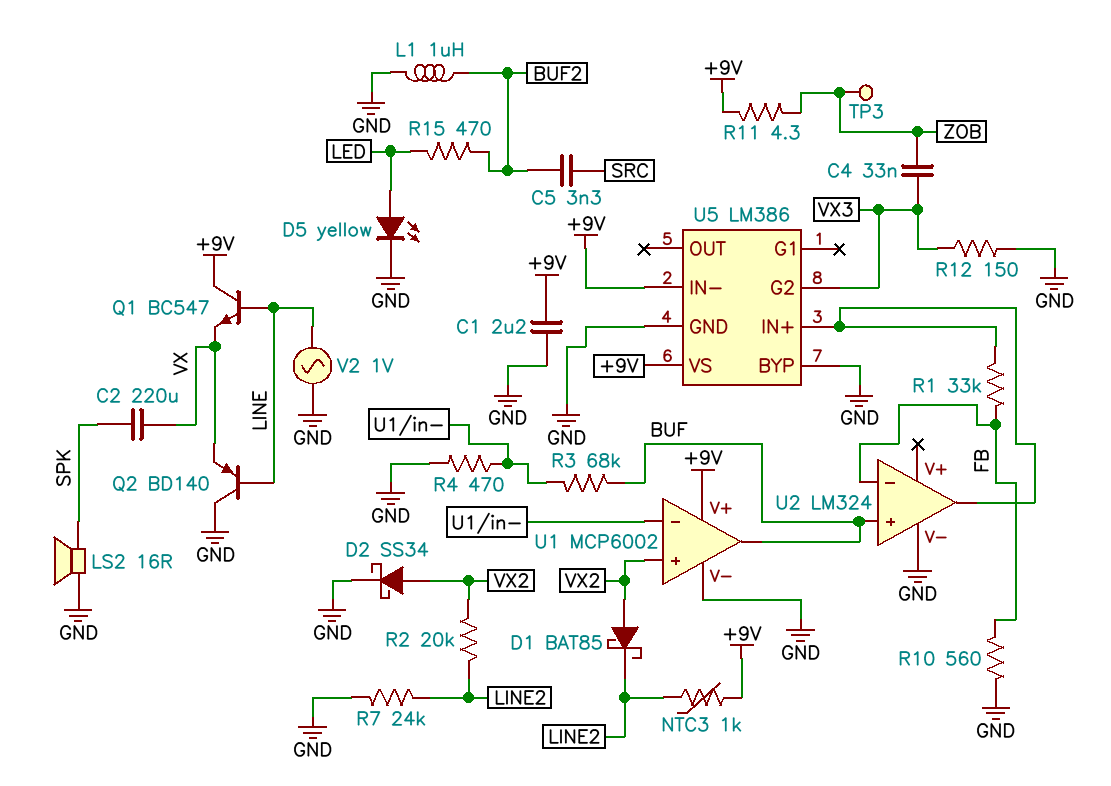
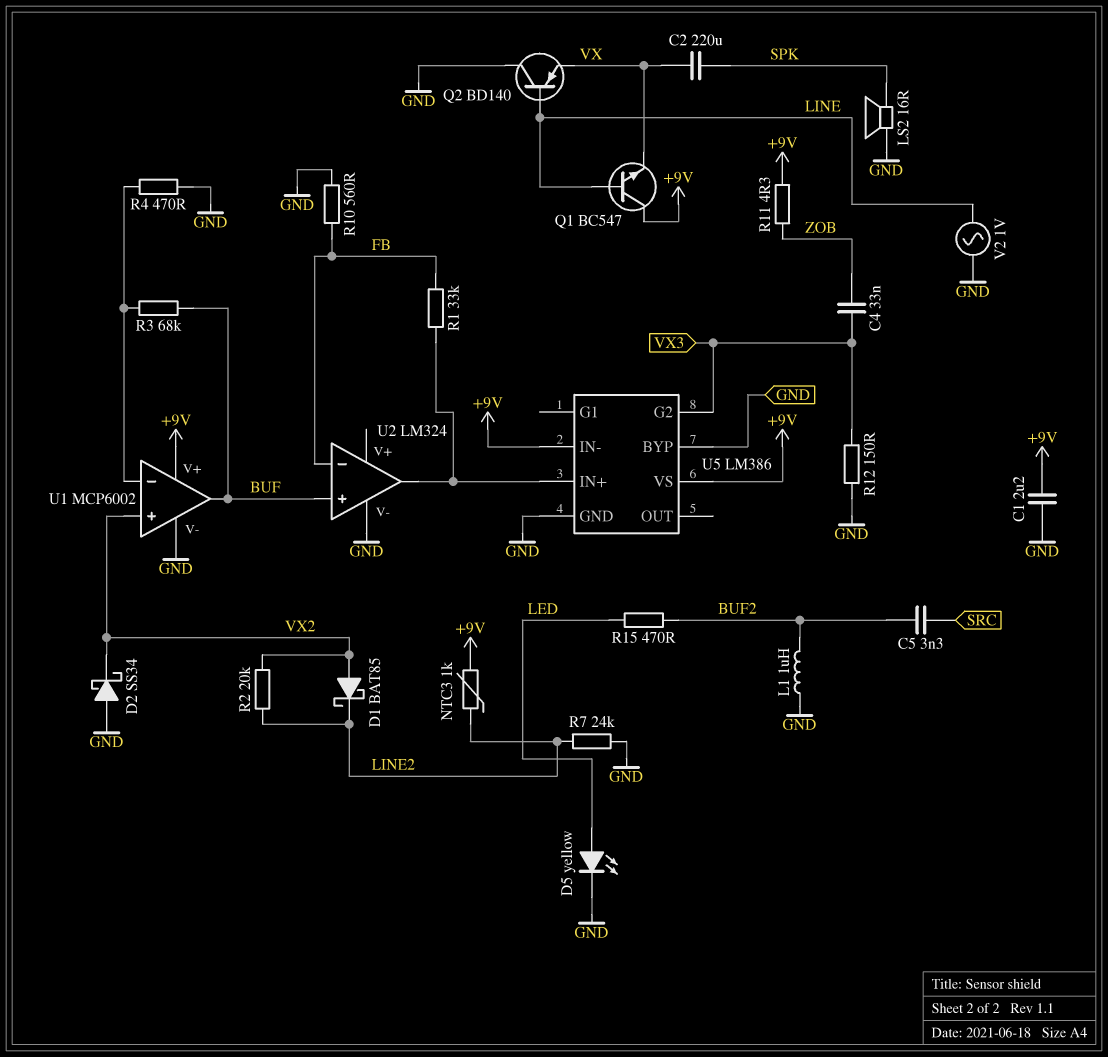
D2: schottky SS34 (A VX2, K GND) -> schottky SS34 (A GND, K VX2)
TP3: test point (ZOB) -> none

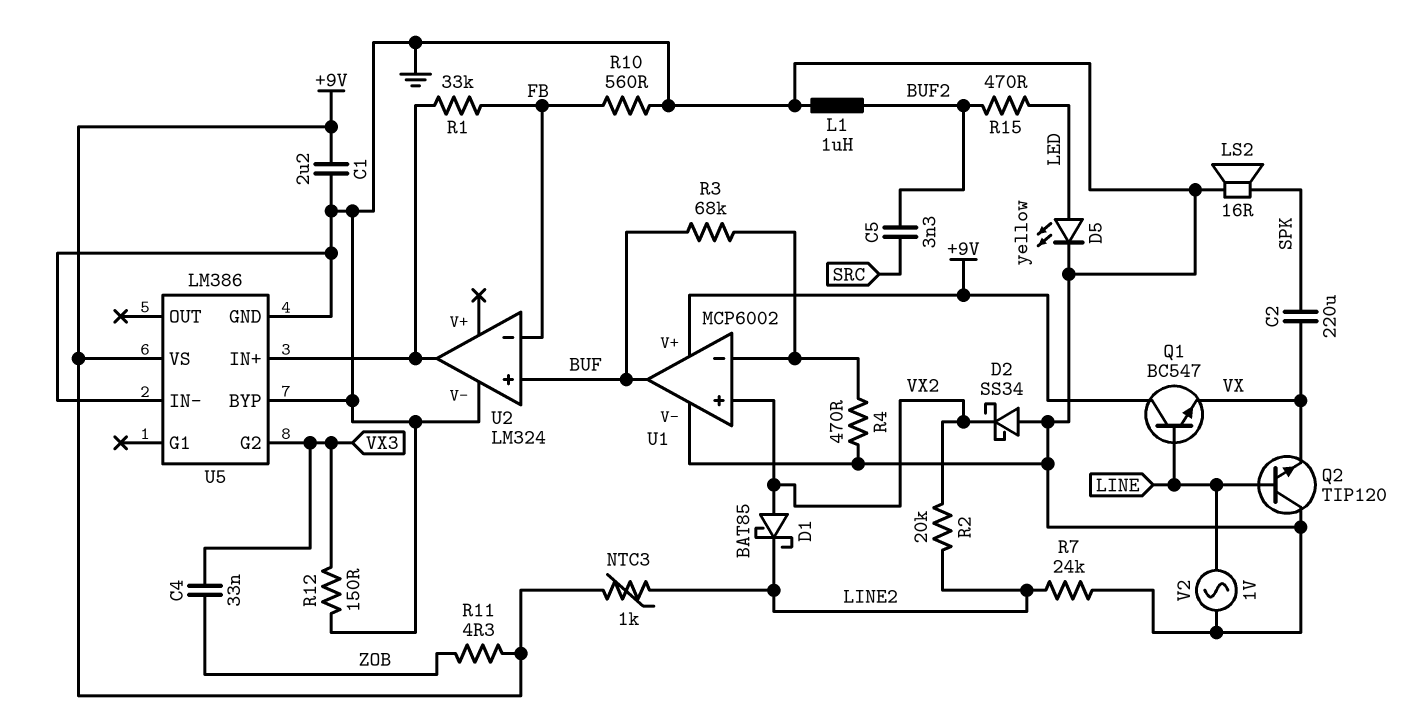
Q2: PNP BD140 (B LINE, C GND, E VX) -> NPN TIP120 (B LINE, C GND, E VX)
U5 pin IN-: +9V -> GND

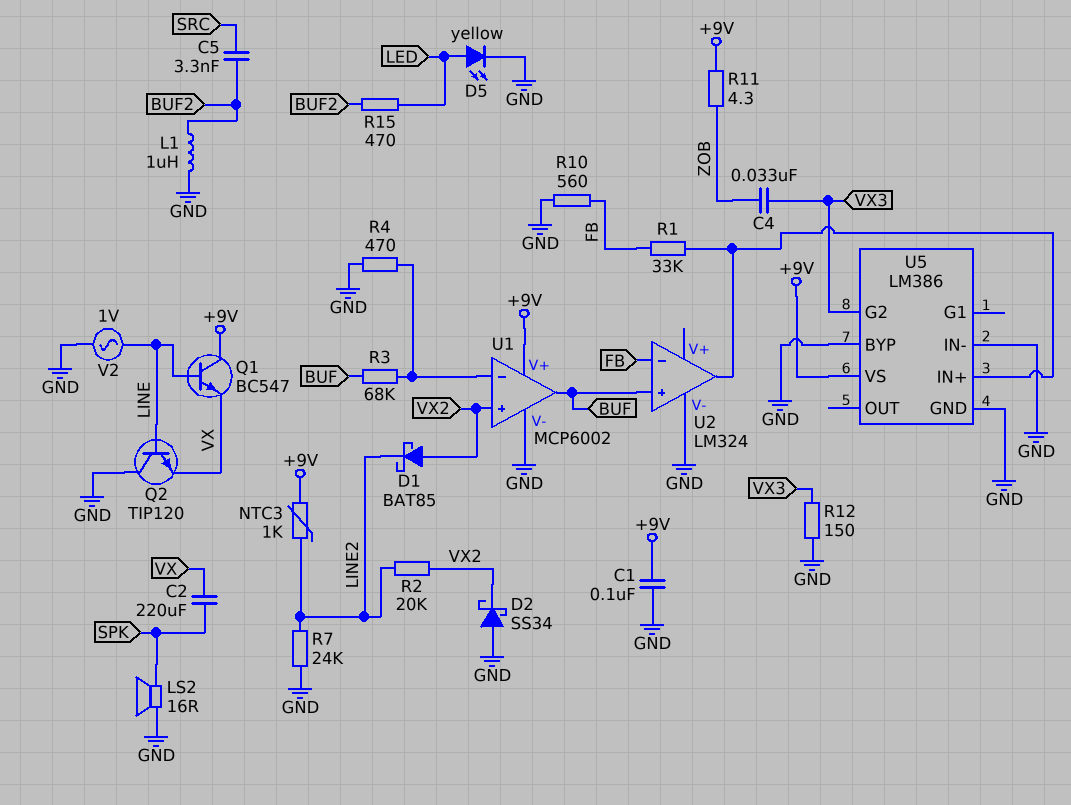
C1: 2.2uF (+9V, GND) -> 100nF (+9V, GND)

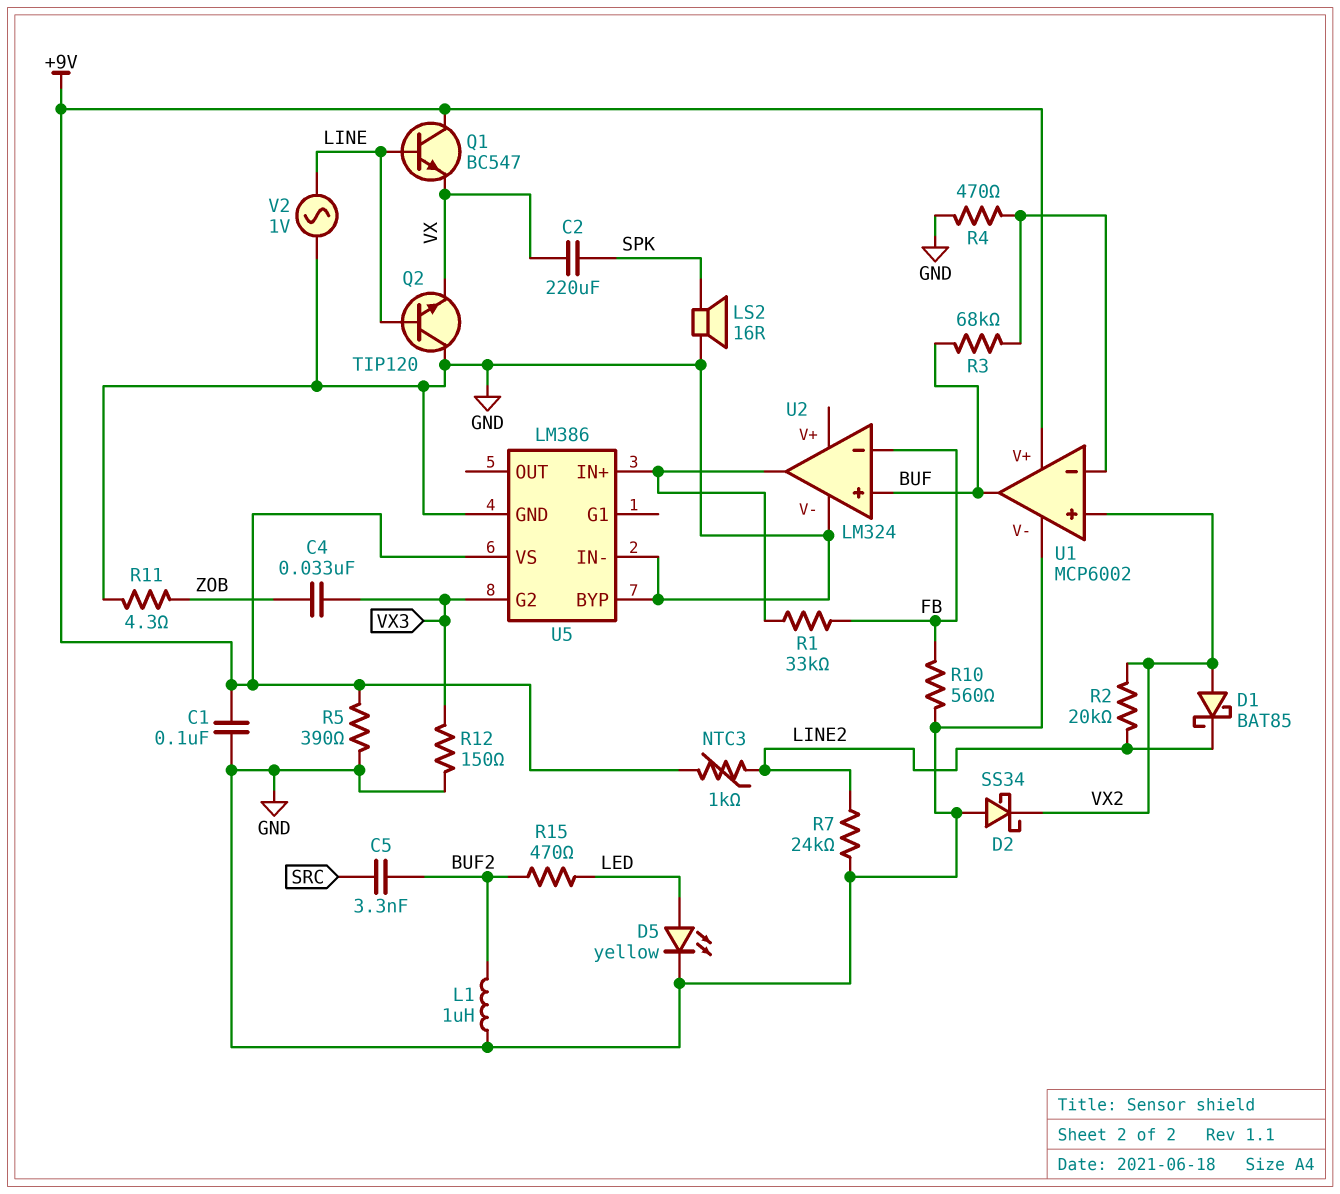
R5: none -> 390 (+9V, GND)
R11: 4.3 (+9V, ZOB) -> 4.3 (GND, ZOB)

